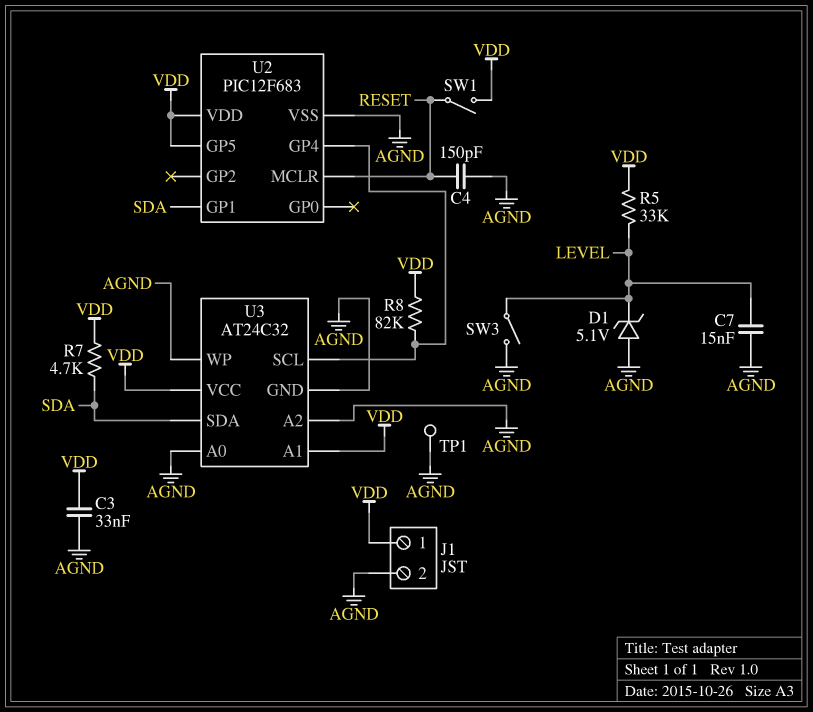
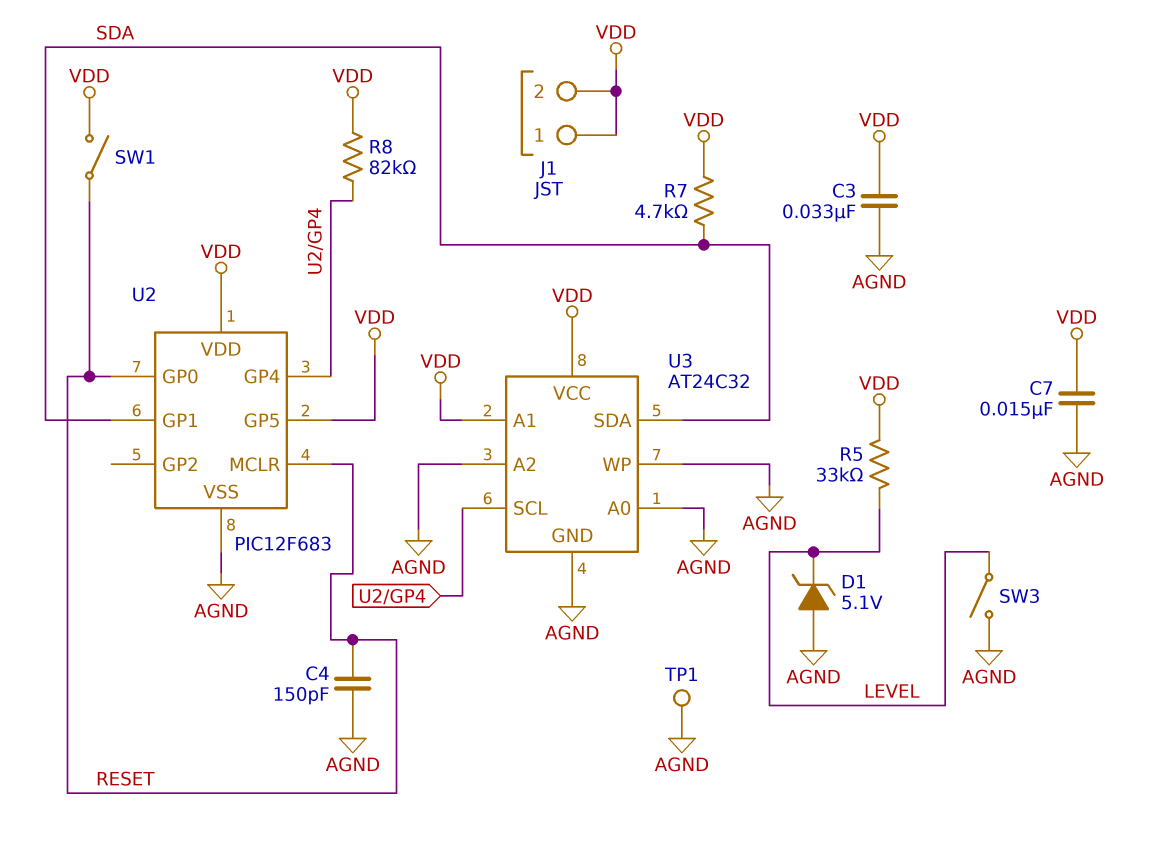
C7: 15nF (AGND, LEVEL) -> 15nF (AGND, VDD)
J1 pin 2: AGND -> VDD
U2 pin GP0: none -> RESET

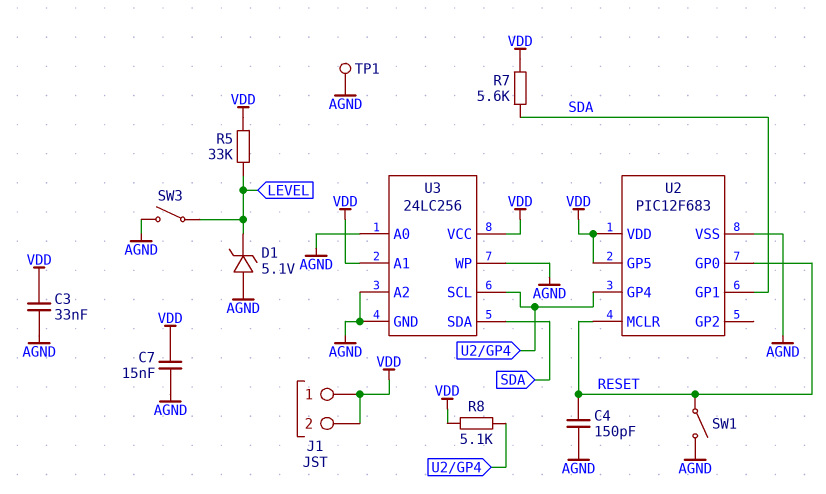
R7: 4.7k (SDA, VDD) -> 5.6k (SDA, VDD)
R8: 82k (U2/GP4, VDD) -> 5.1k (U2/GP4, VDD)
SW1: switch (RESET, VDD) -> switch (AGND, RESET)
U3: AT24C32 -> 24LC256

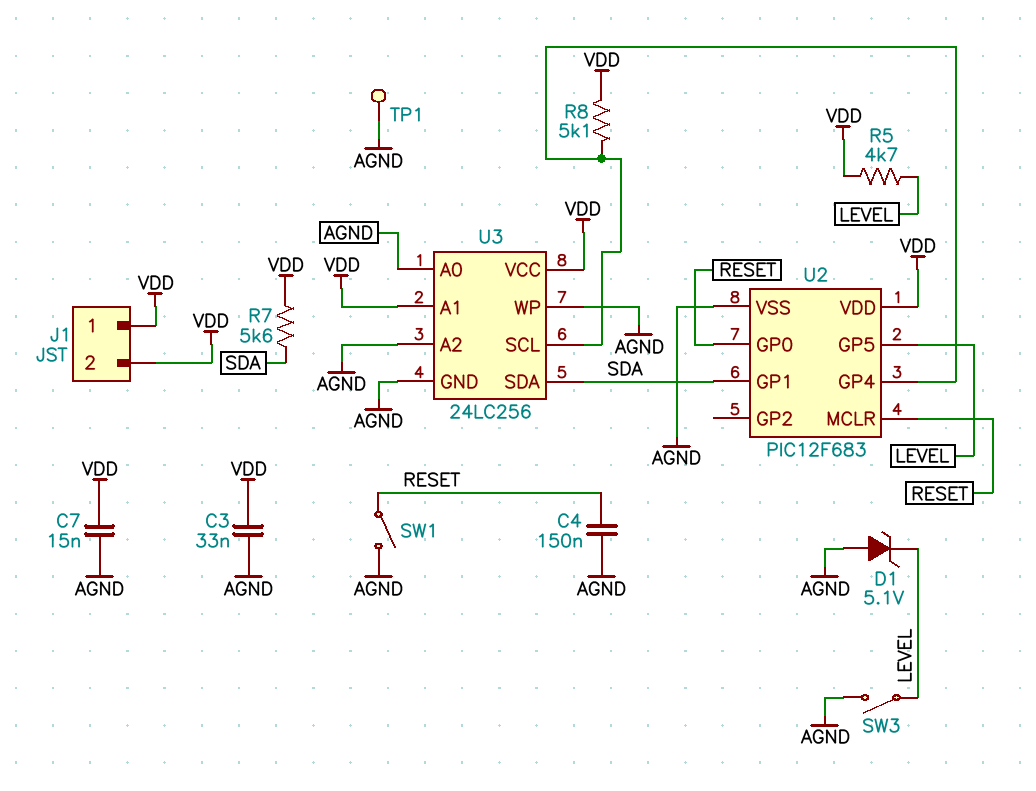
C4: 150pF (AGND, RESET) -> 150nF (AGND, RESET)
R5: 33k (LEVEL, VDD) -> 4.7k (LEVEL, VDD)
U2 pin GP5: VDD -> LEVEL

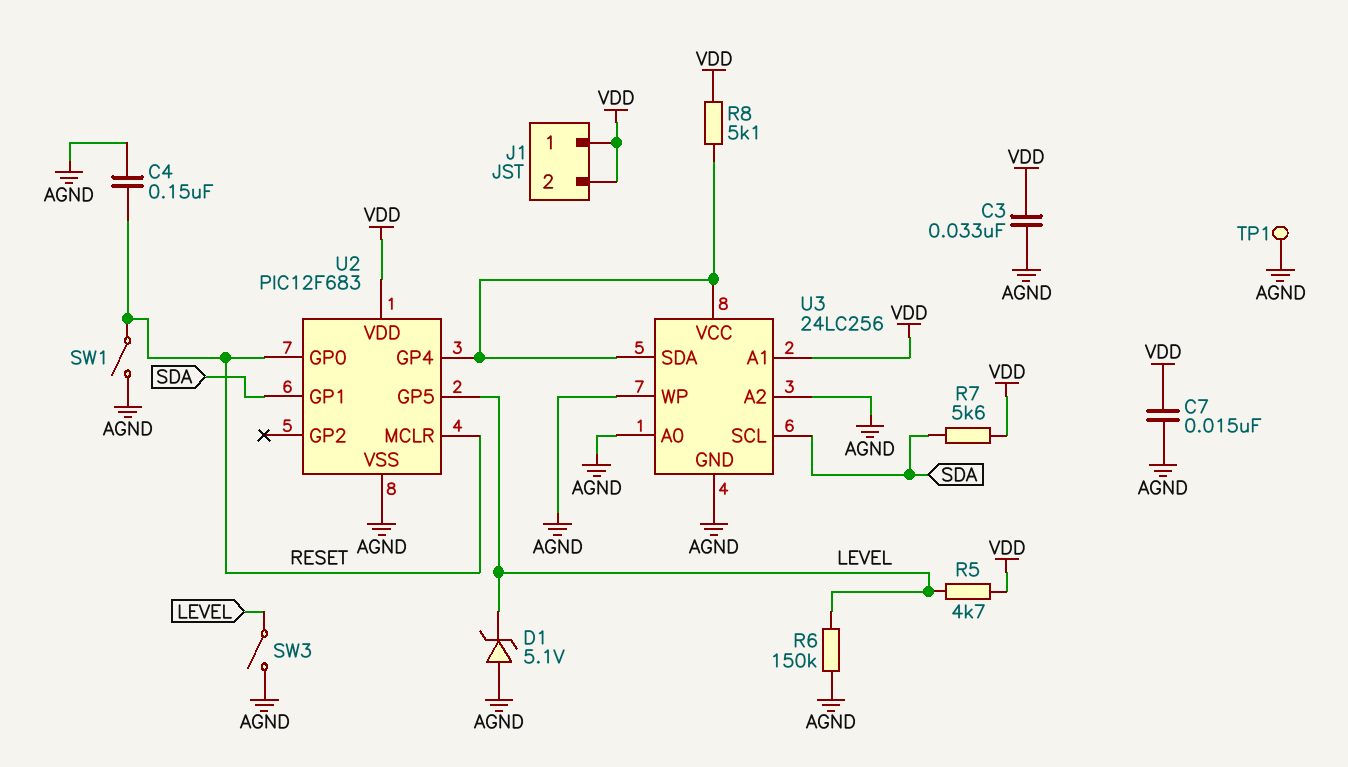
R6: none -> 150k (AGND, LEVEL)
U3 pin SCL: U2/GP4 -> SDA
U3 pin SDA: SDA -> U2/GP4
U3 pin VCC: VDD -> U2/GP4

